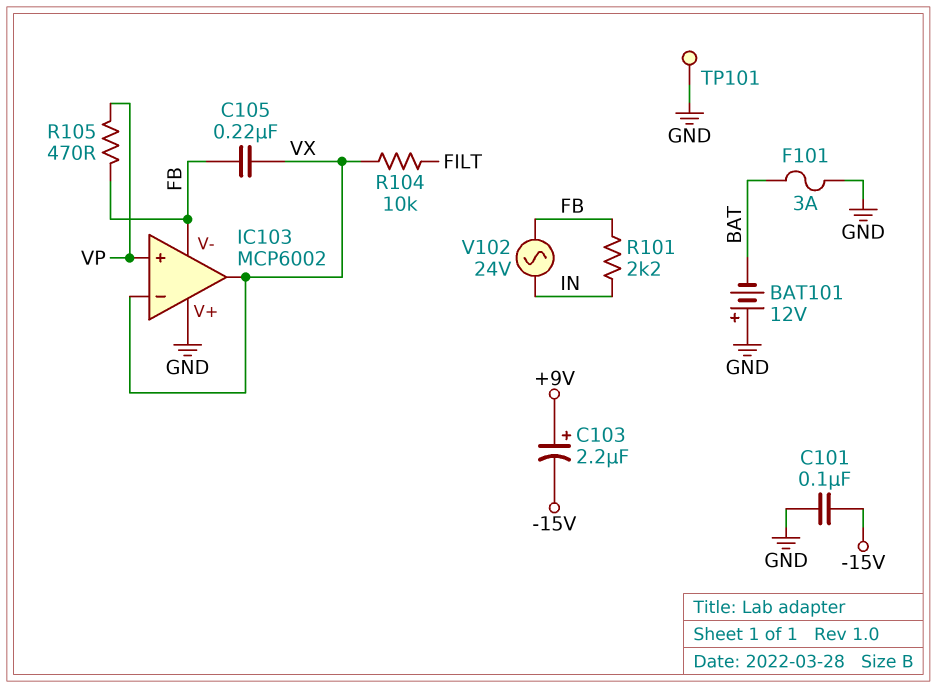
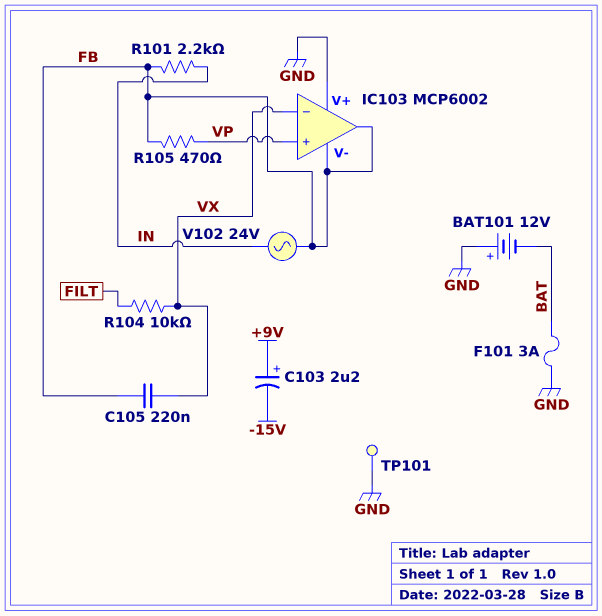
C101: 100nF (-15V, GND) -> none
IC103 pin out: VX -> FB

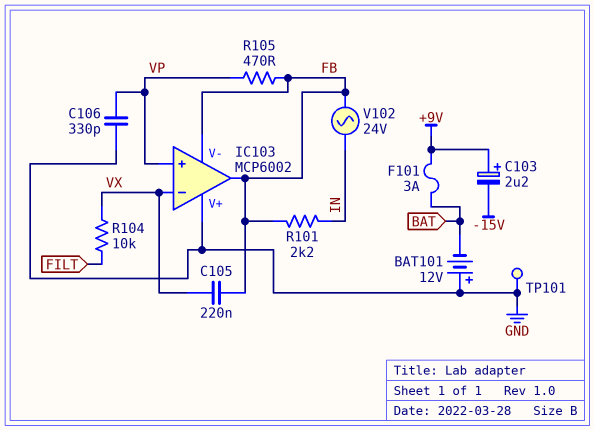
C106: none -> 330pF (GND, VP)
F101: 3A (BAT, GND) -> 3A (+9V, BAT)

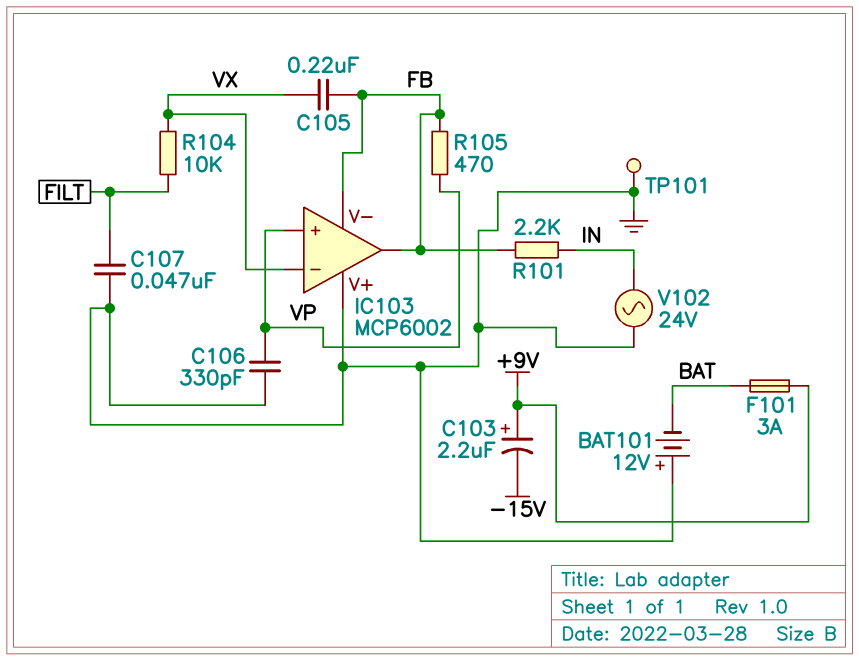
C107: none -> 47nF (FILT, GND)
V102: AC 24V (FB, IN) -> AC 24V (GND, IN)

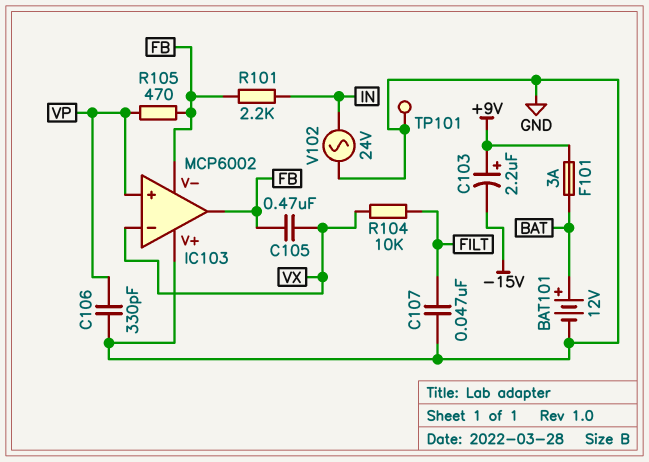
BAT101: 12V (plus GND, minus BAT) -> 12V (plus BAT, minus GND)
C105: 220nF (FB, VX) -> 470nF (FB, VX)

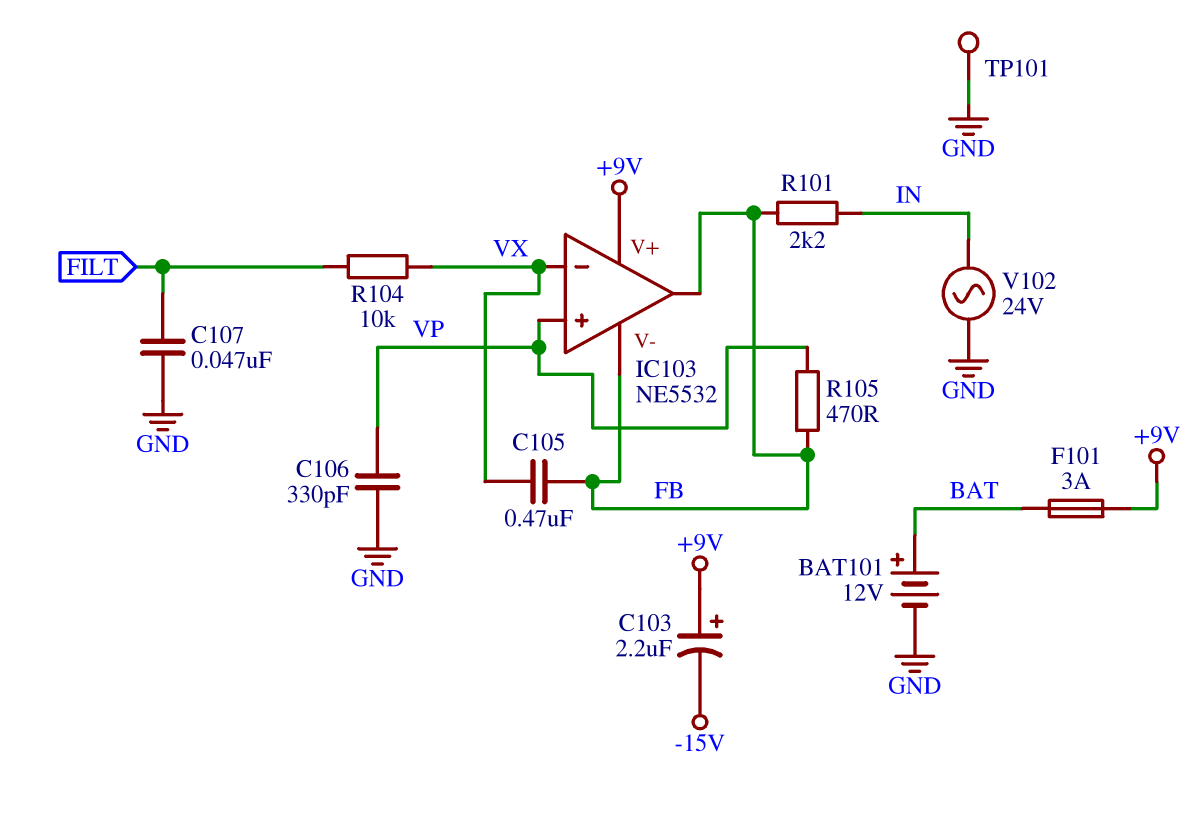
IC103: MCP6002 -> NE5532
IC103 pin V+: GND -> +9V

